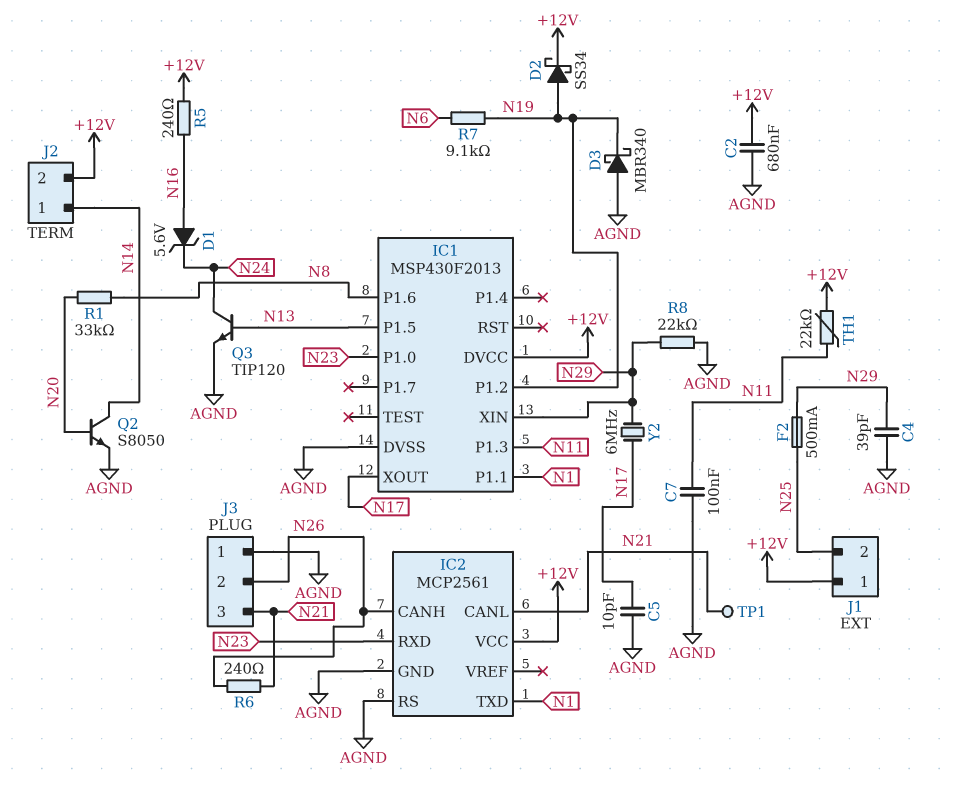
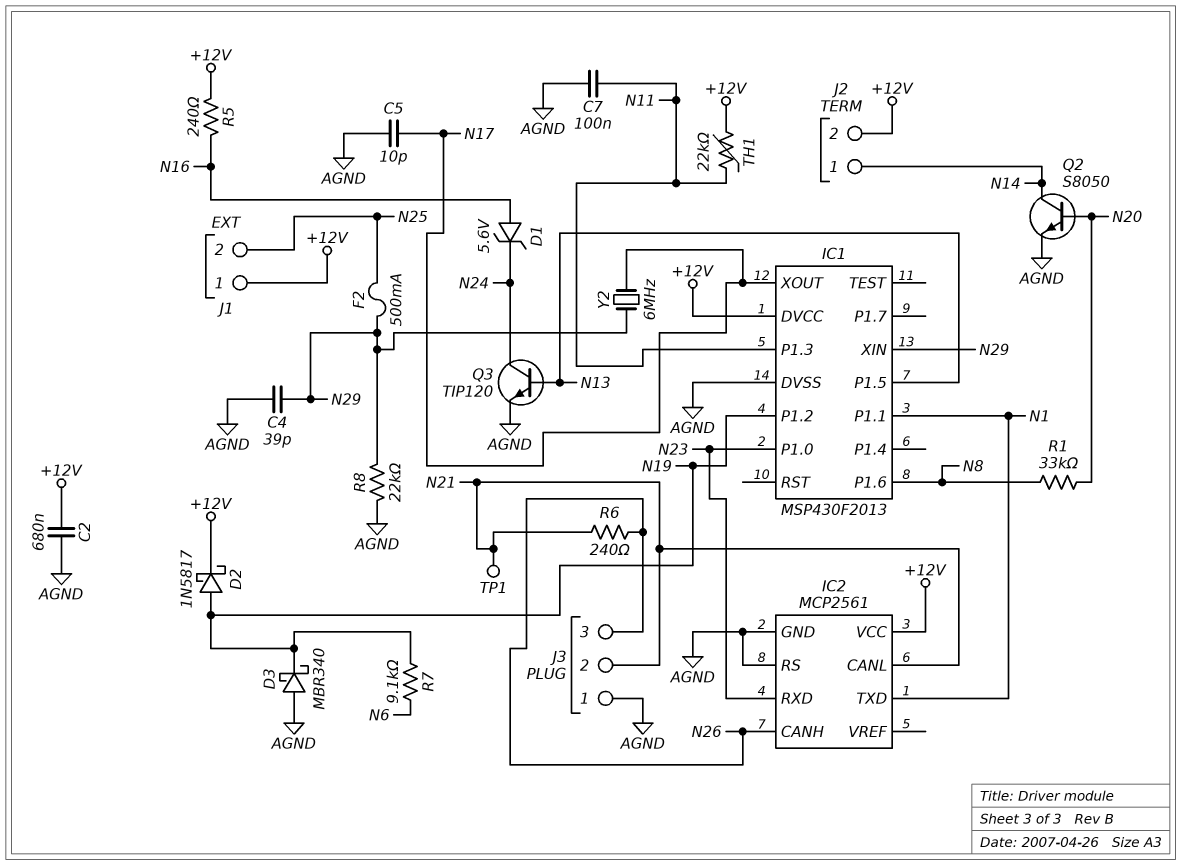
D2: schottky SS34 (A N19, K +12V) -> schottky 1N5817 (A N19, K +12V)
J3 pin 2: N26 -> N21
J3 pin 3: N21 -> N26

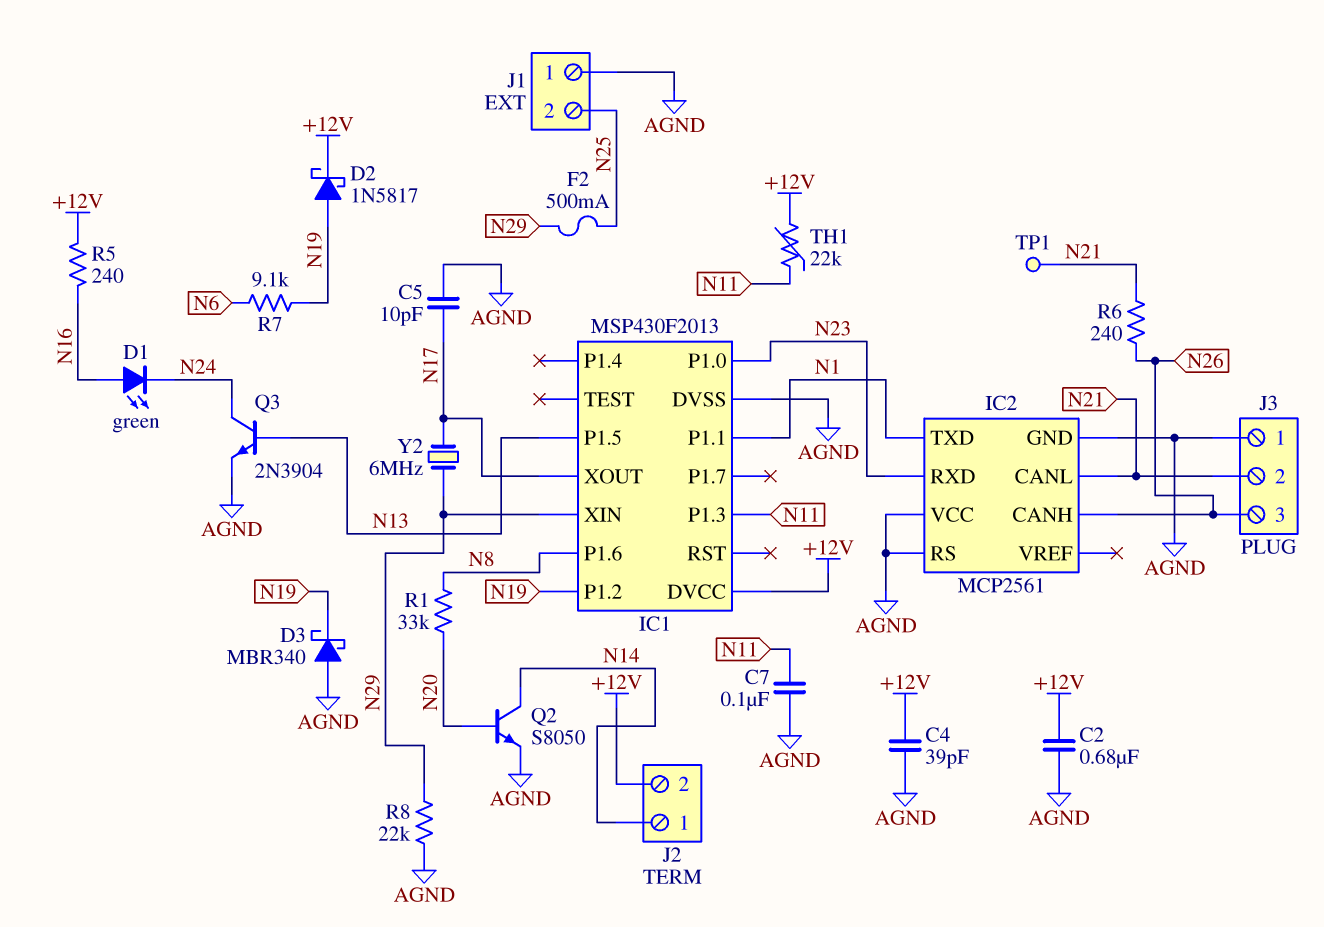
C4: 39pF (AGND, N29) -> 39pF (+12V, AGND)
D1: zener 5.6V (A N16, K N24) -> LED green (A N16, K N24)
IC2 pin VCC: +12V -> AGND
J1 pin 1: +12V -> AGND
Q3: NPN TIP120 (B N13, C N24, E AGND) -> NPN 2N3904 (B N13, C N24, E AGND)

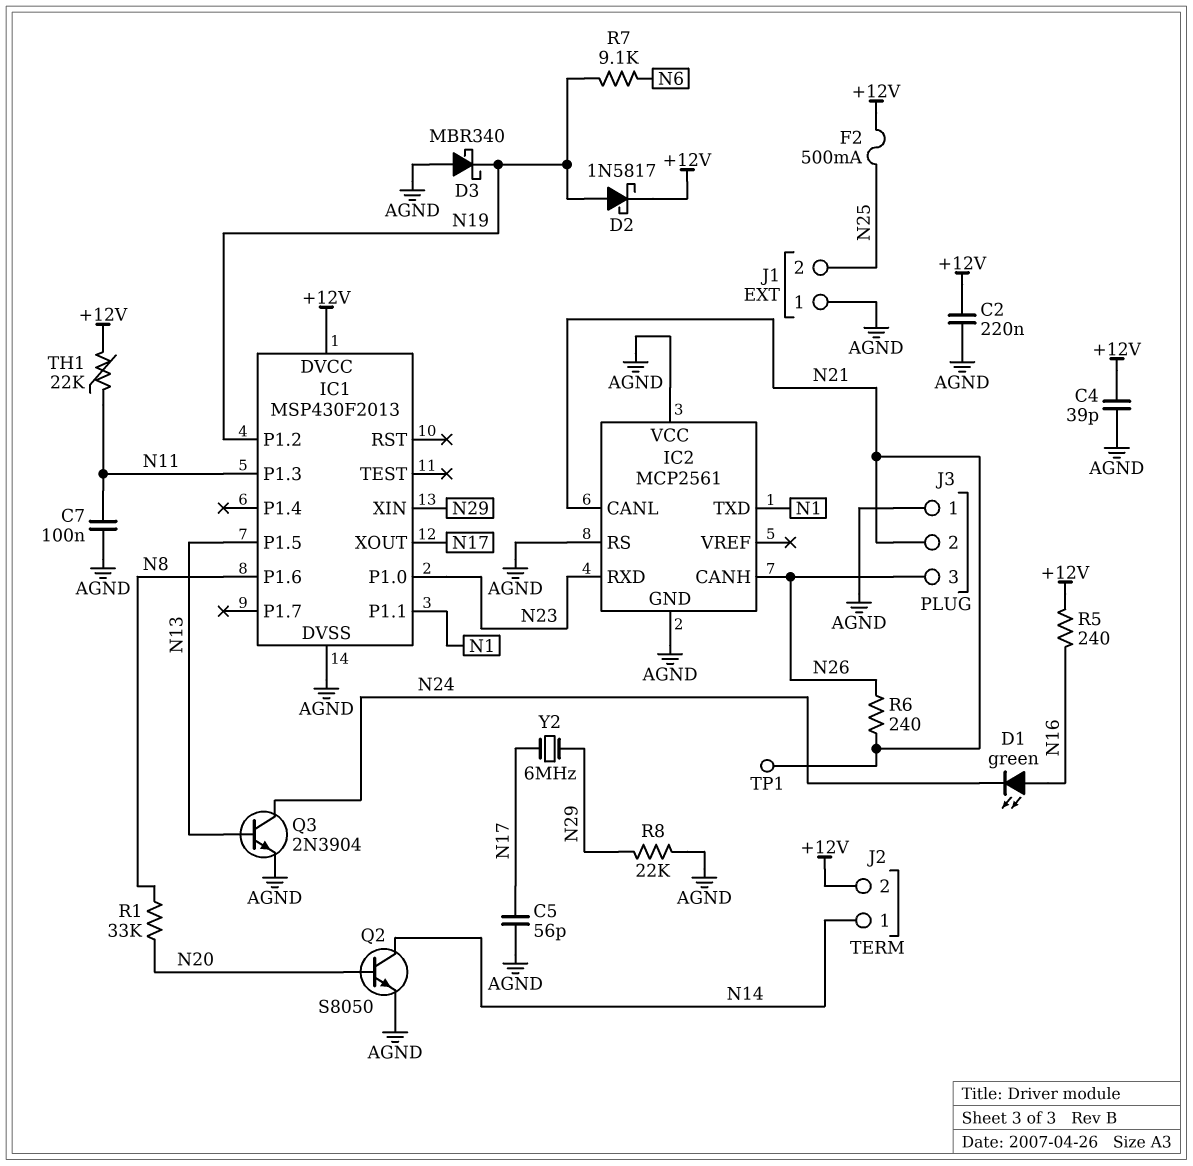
C2: 680nF (+12V, AGND) -> 220nF (+12V, AGND)
C5: 10pF (AGND, N17) -> 56pF (AGND, N17)
F2: 500mA (N25, N29) -> 500mA (+12V, N25)

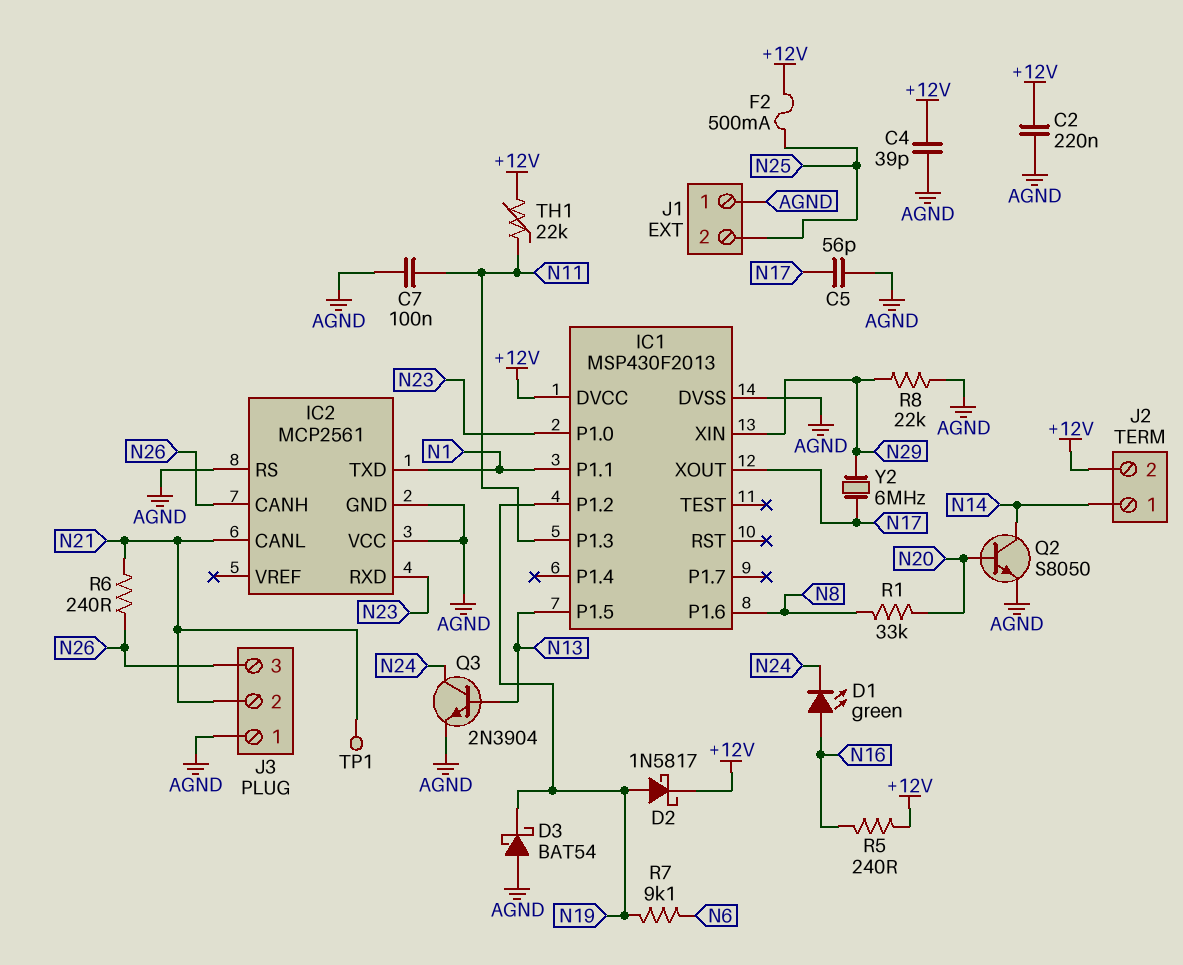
D3: schottky MBR340 (A AGND, K N19) -> schottky BAT54 (A AGND, K N19)

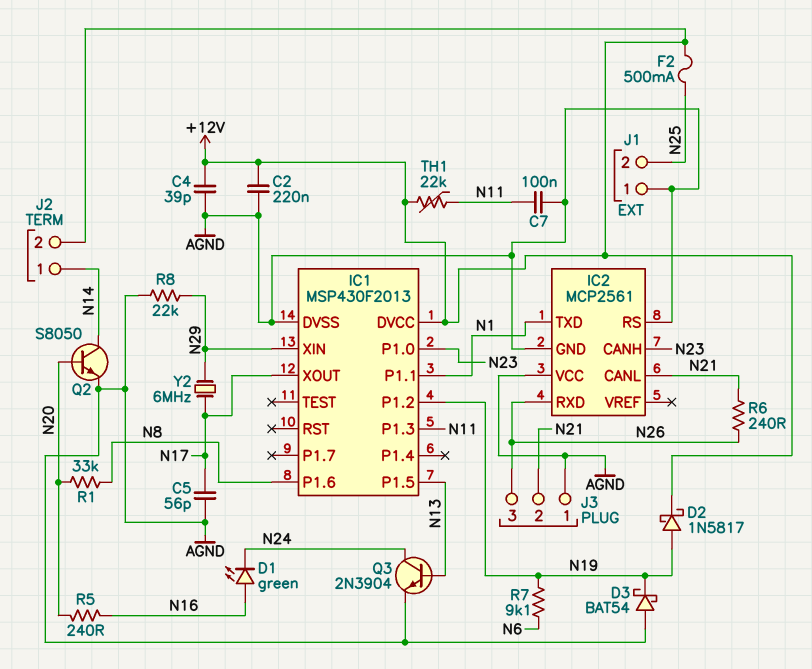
IC2 pin CANH: N26 -> N23
IC2 pin RXD: N23 -> N26
R5: 240 (+12V, N16) -> 240 (N16, N20)
TP1: test point (N21) -> none

